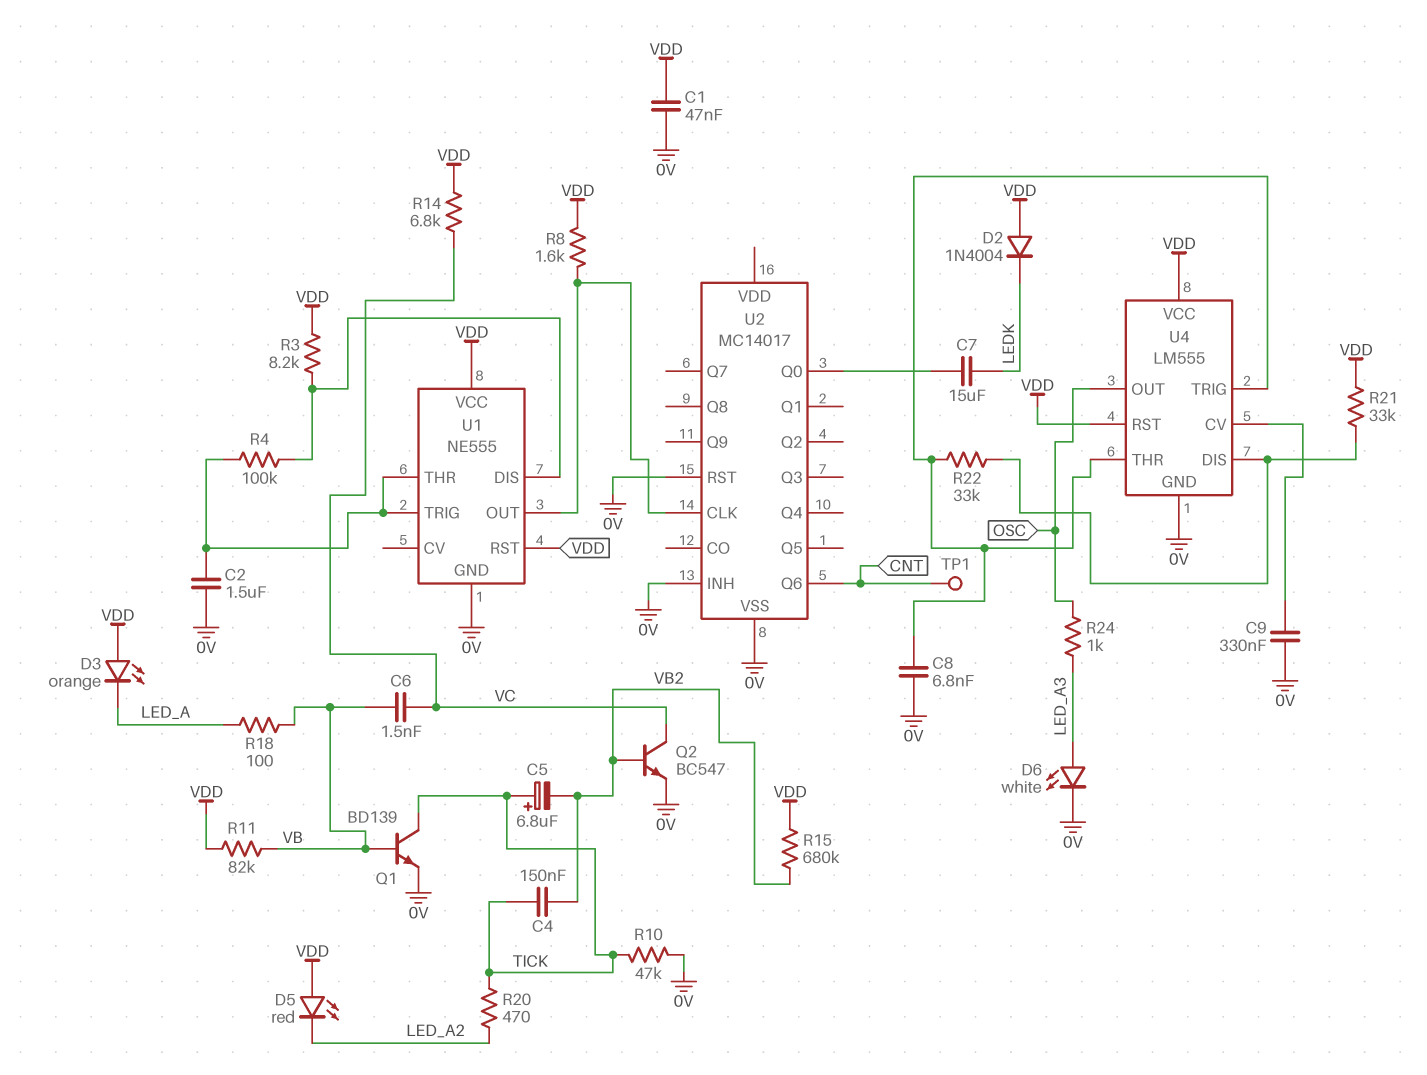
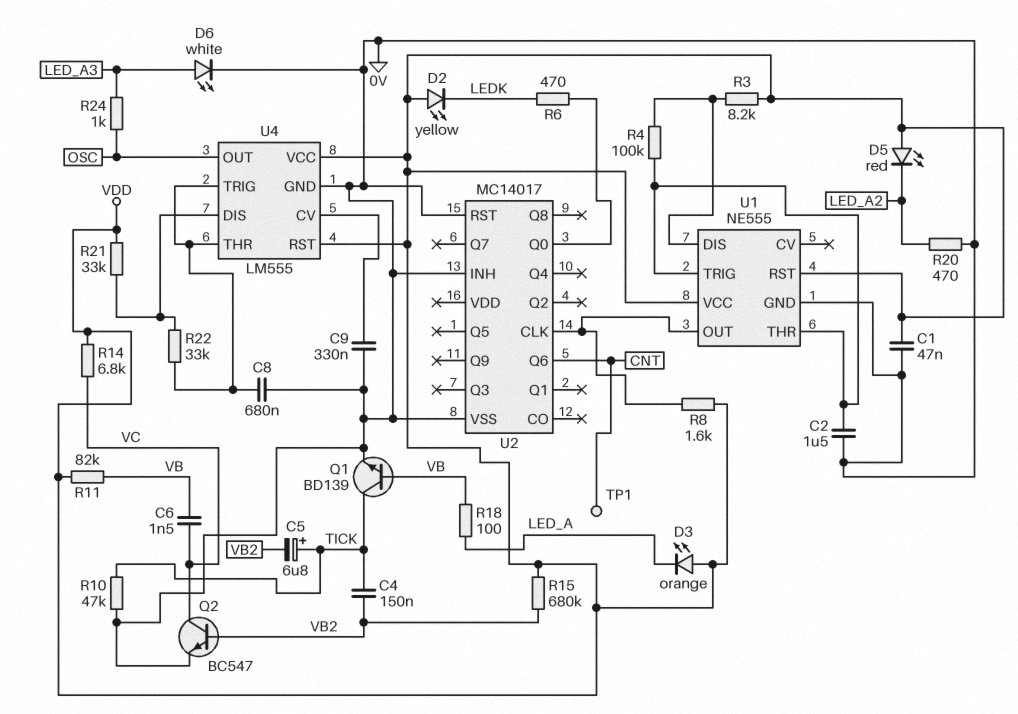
C7: 15uF (LEDK, U2/Q0) -> none
C8: 6.8nF (0V, U4/THR) -> 680nF (0V, U4/THR)
D2: diode 1N4004 (A VDD, K LEDK) -> LED yellow (A VDD, K LEDK)
R6: none -> 470 (LEDK, U2/Q0)
R20: 470 (LED_A2, TICK) -> 470 (0V, LED_A2)

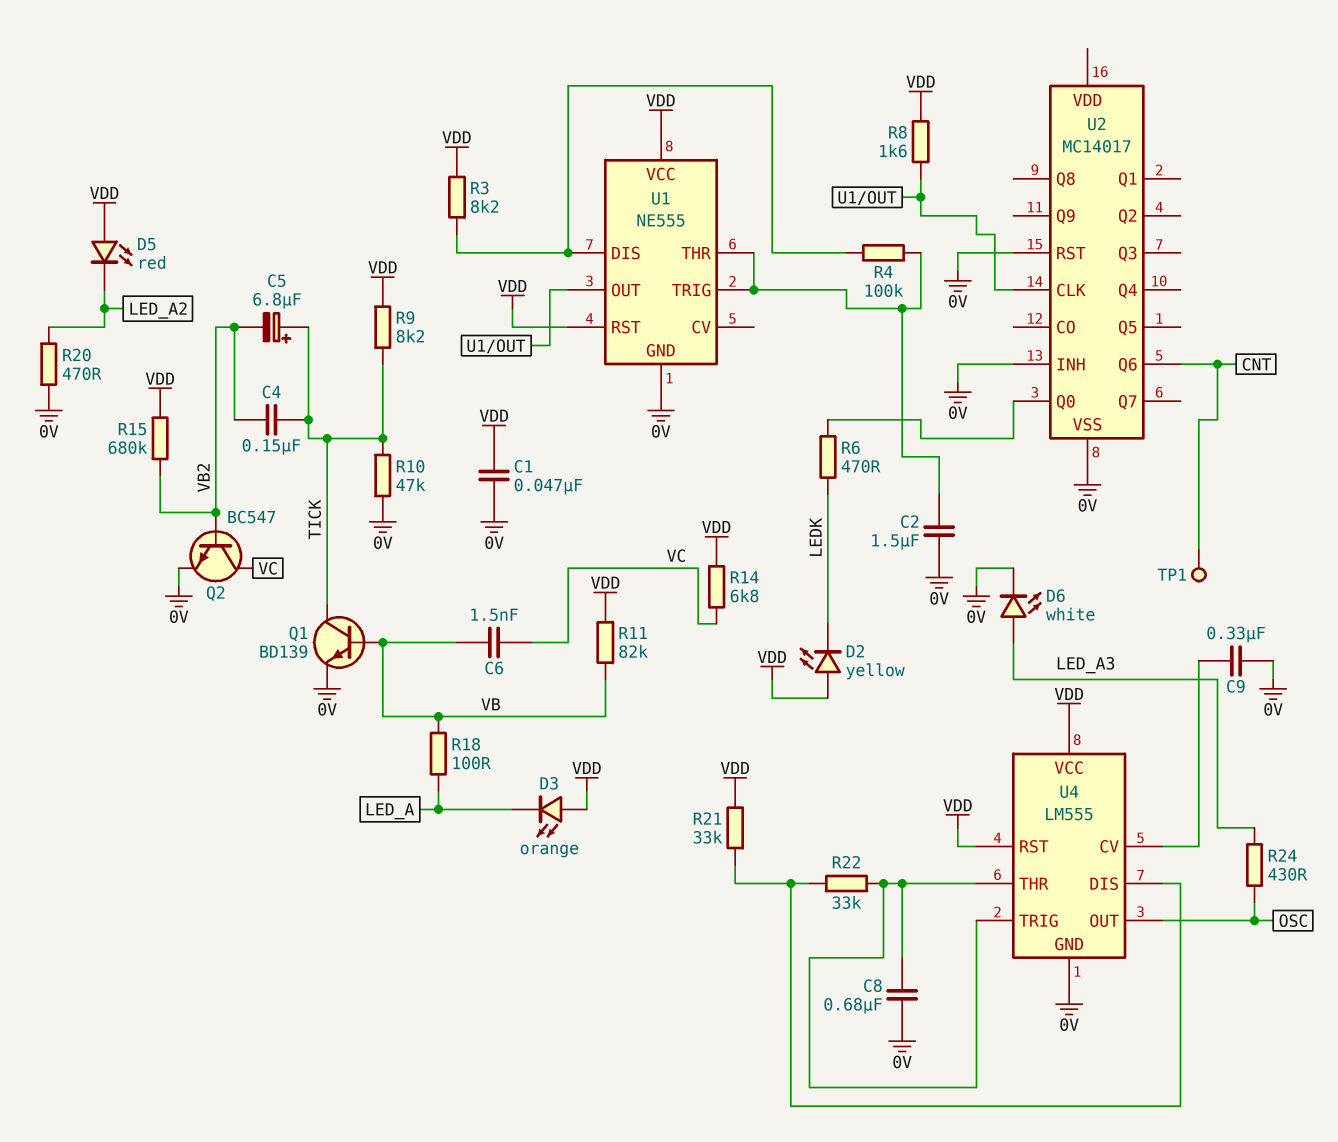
R9: none -> 8.2k (TICK, VDD)
R24: 1k (LED_A3, OSC) -> 430 (LED_A3, OSC)

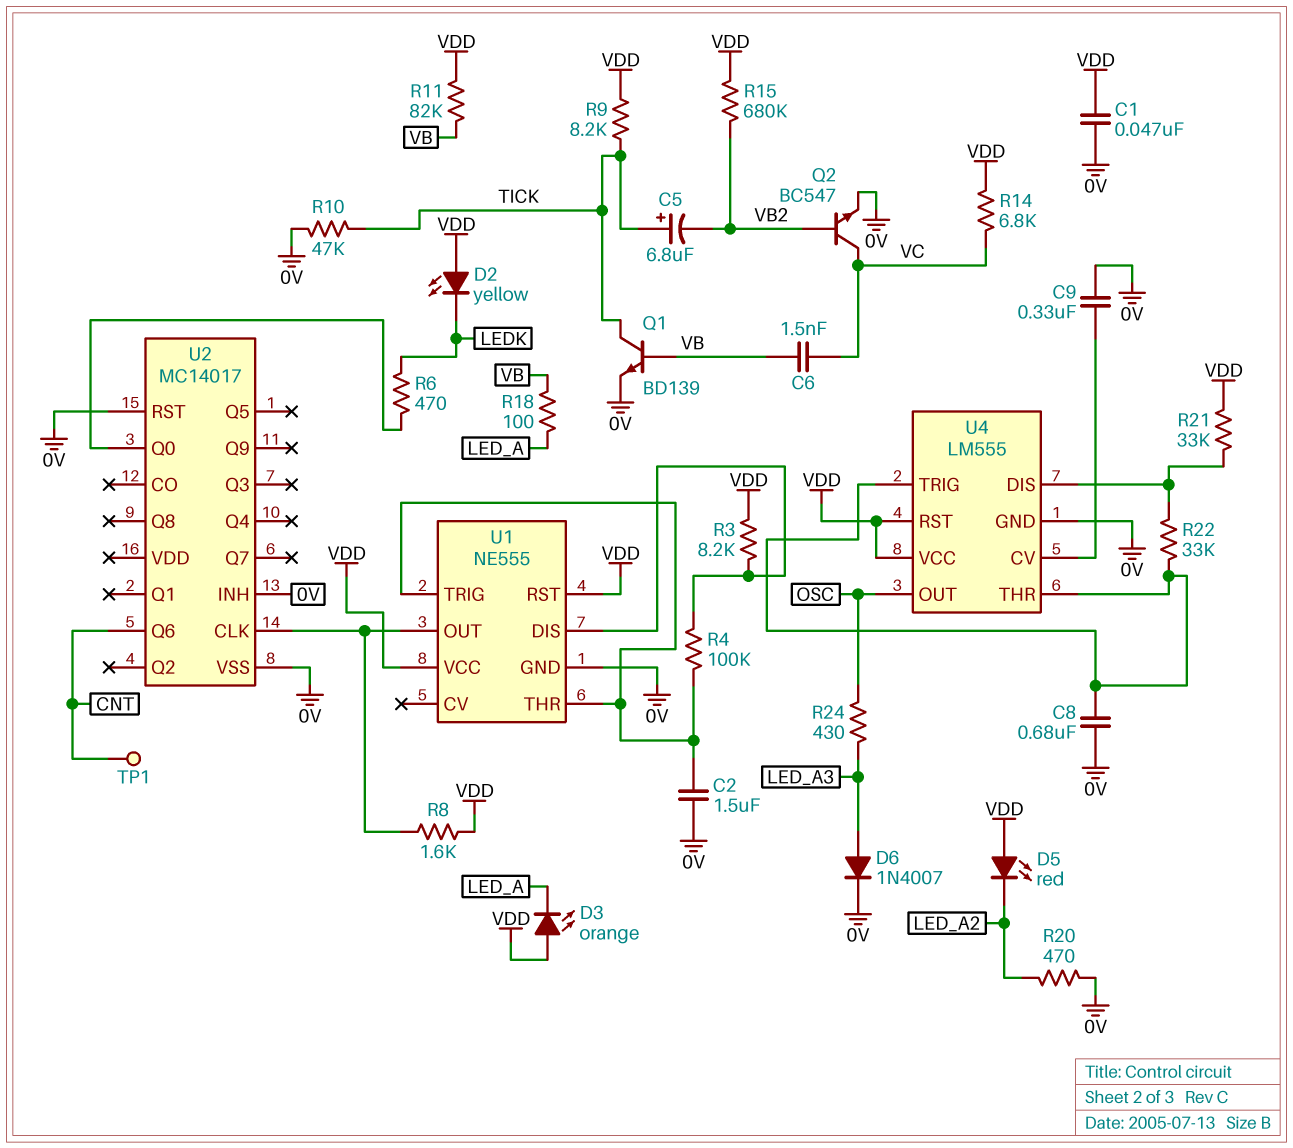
C4: 150nF (TICK, VB2) -> none
D6: LED white (A LED_A3, K 0V) -> diode 1N4007 (A LED_A3, K 0V)

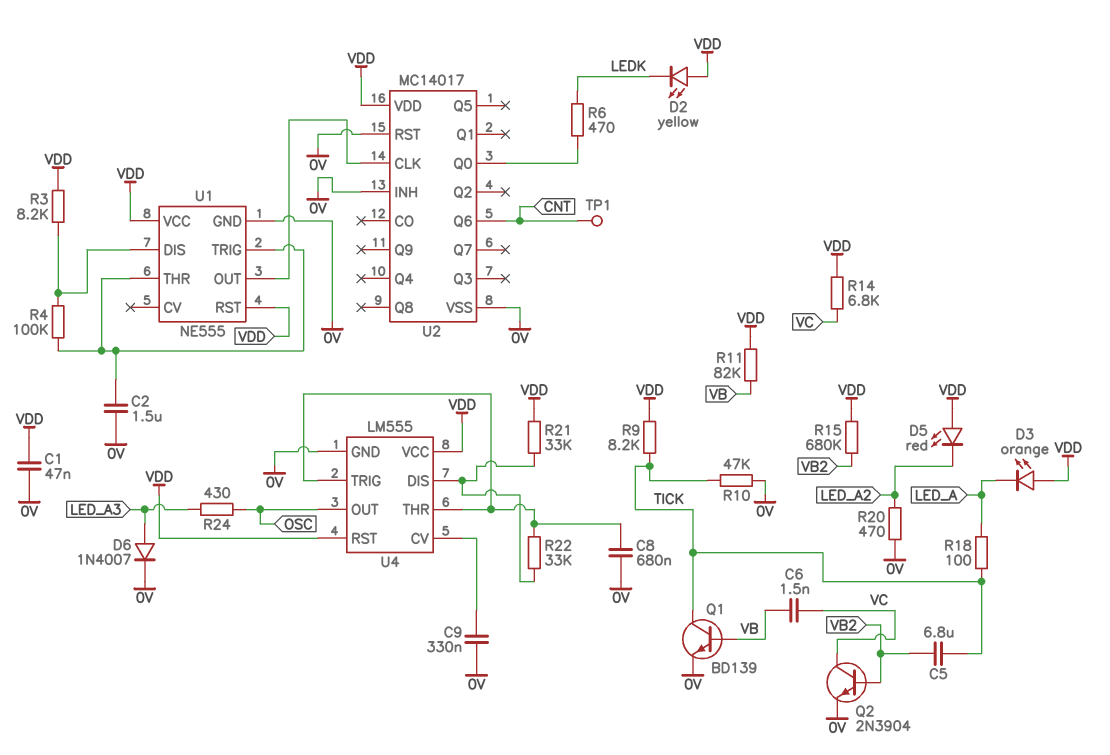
C5: 6.8uF (plus TICK, minus VB2) -> 6.8uF (TICK, VB2)
Q2: NPN BC547 (B VB2, C VC, E 0V) -> NPN 2N3904 (B VB2, C VC, E 0V)
R8: 1.6k (U1/OUT, VDD) -> none
R18: 100 (LED_A, VB) -> 100 (LED_A, TICK)
U2 pin VDD: none -> VDD

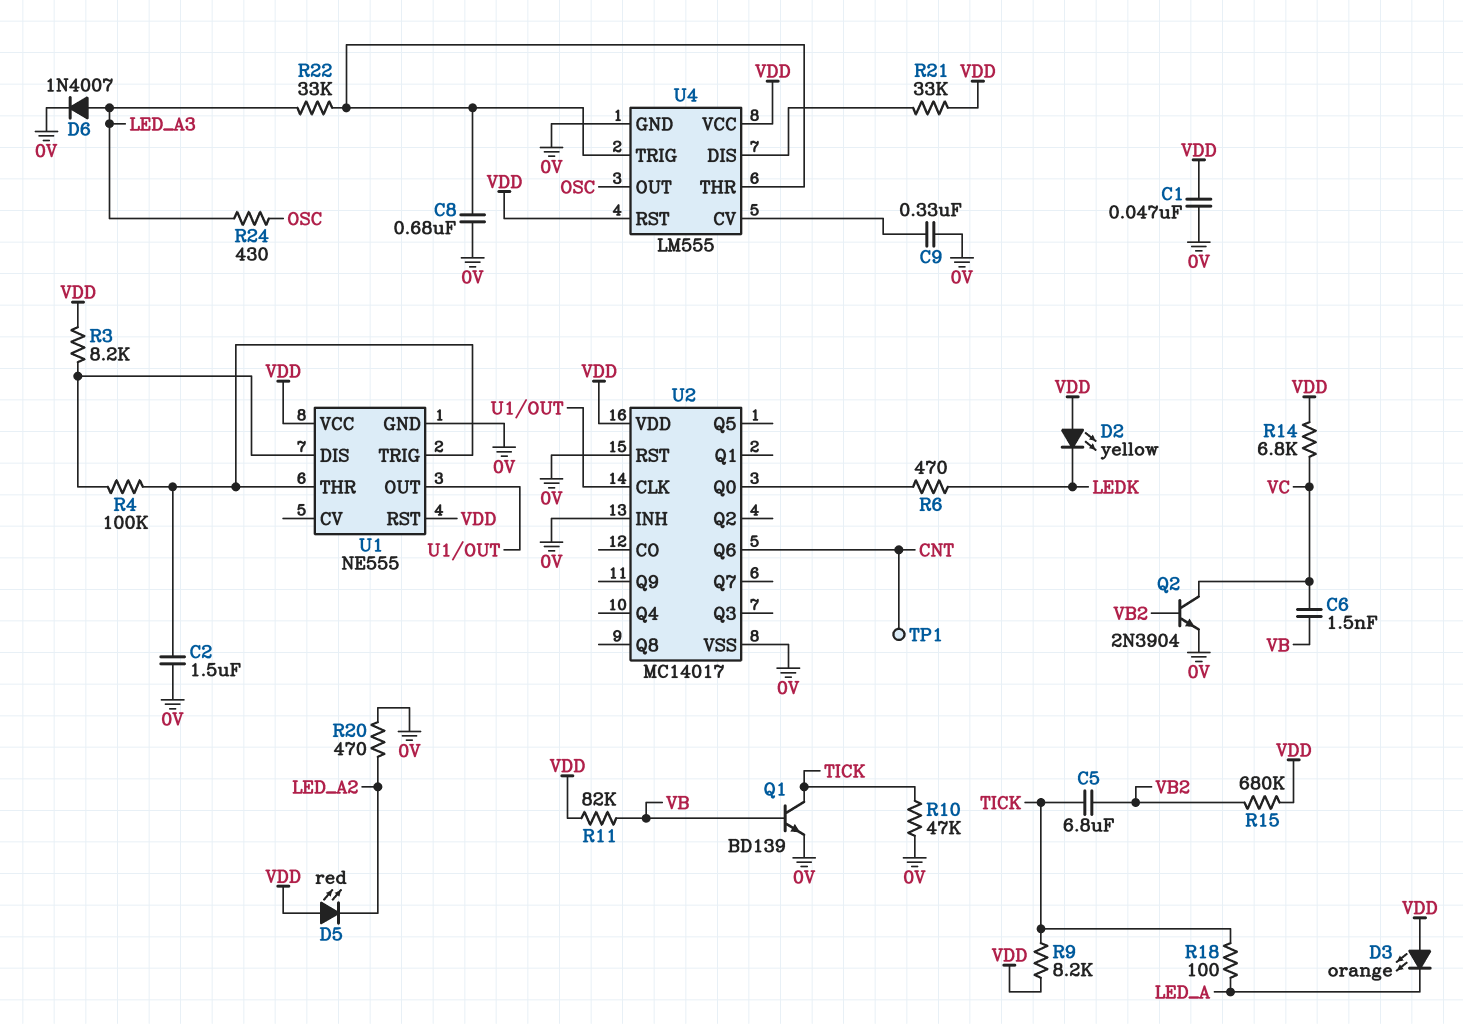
R22: 33k (U4/DIS, U4/THR) -> 33k (LED_A3, U4/THR)

